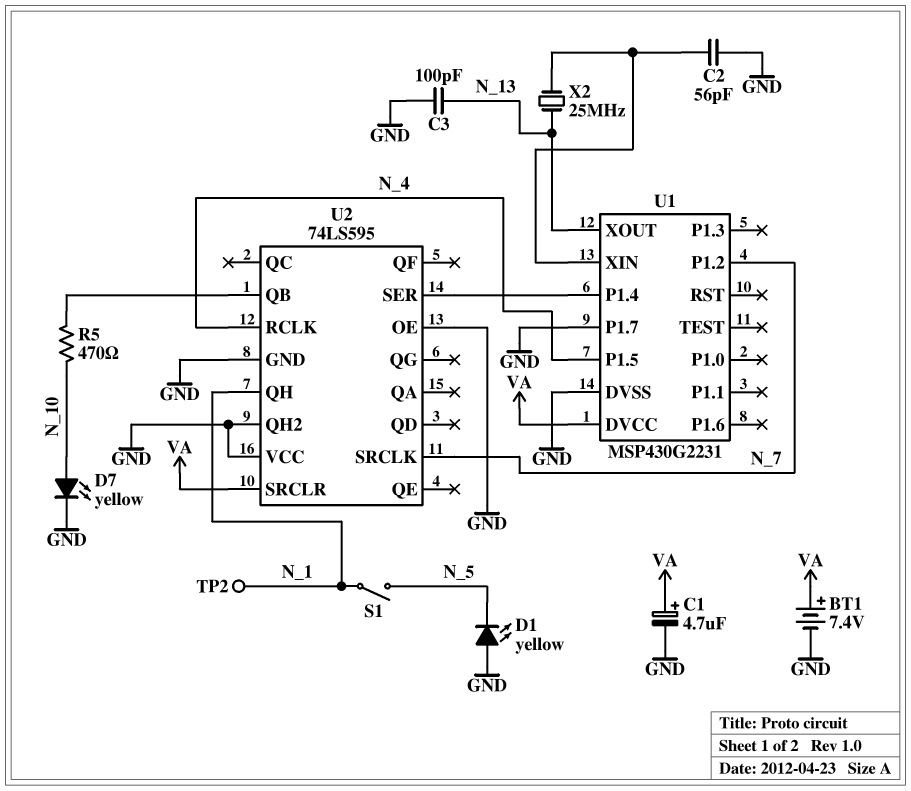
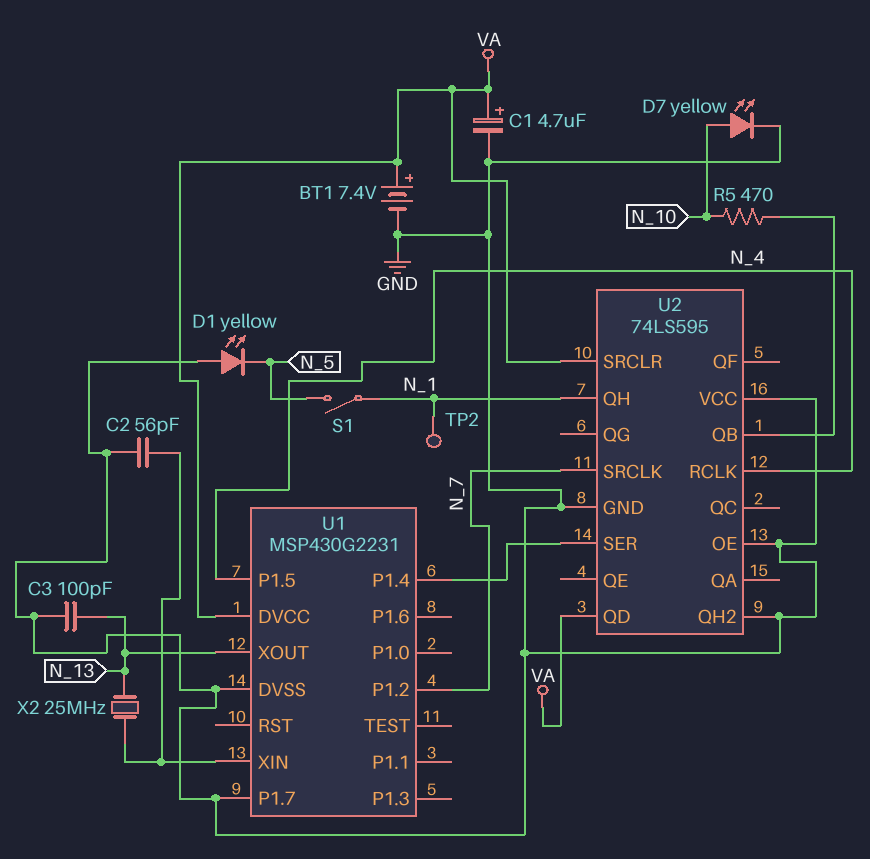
U2 pin QD: none -> VA

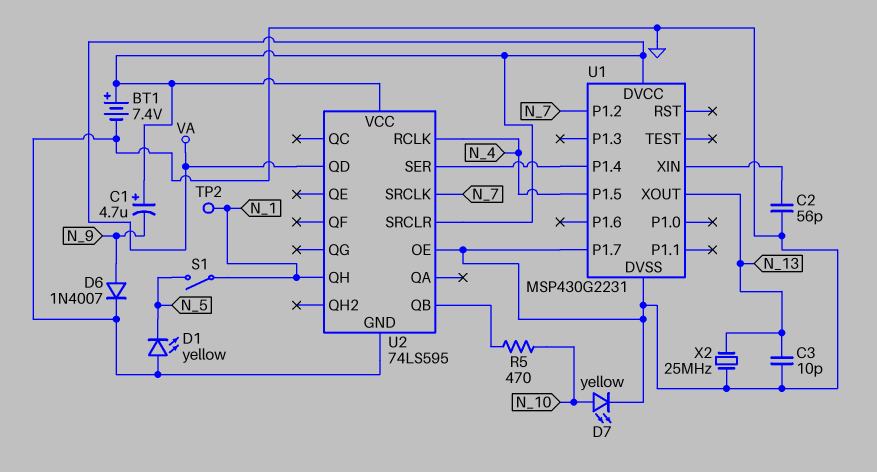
C1: 4.7uF (plus VA, minus GND) -> 4.7uF (plus VA, minus N_9)
C3: 100pF (GND, N_13) -> 10pF (GND, N_13)
D6: none -> diode 1N4007 (A N_9, K GND)
U2 pin QH2: GND -> none
U2 pin VCC: GND -> VA
X2: 25MHz (N_13, U1/XIN) -> 25MHz (GND, N_13)

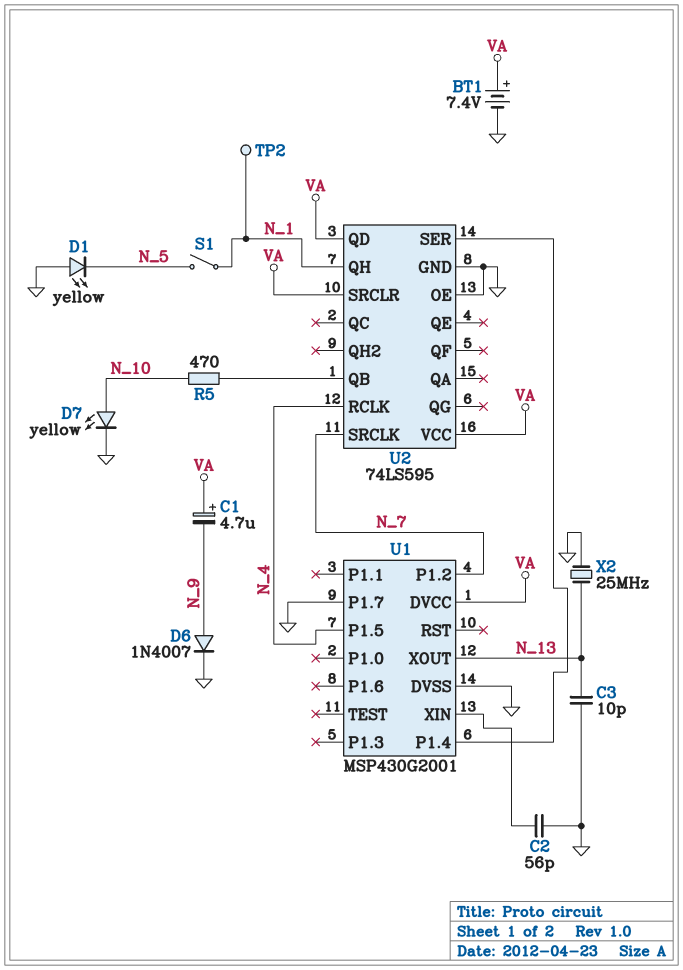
U1: MSP430G2231 -> MSP430G2001

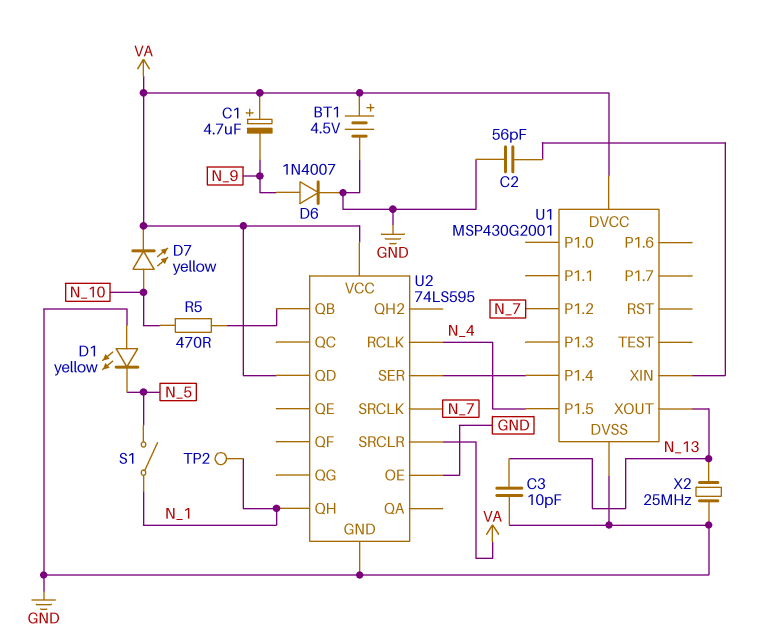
BT1: 7.4V (plus VA, minus GND) -> 4.5V (plus VA, minus GND)
D7: LED yellow (A N_10, K GND) -> LED yellow (A N_10, K VA)
U1 pin P1.7: GND -> none

